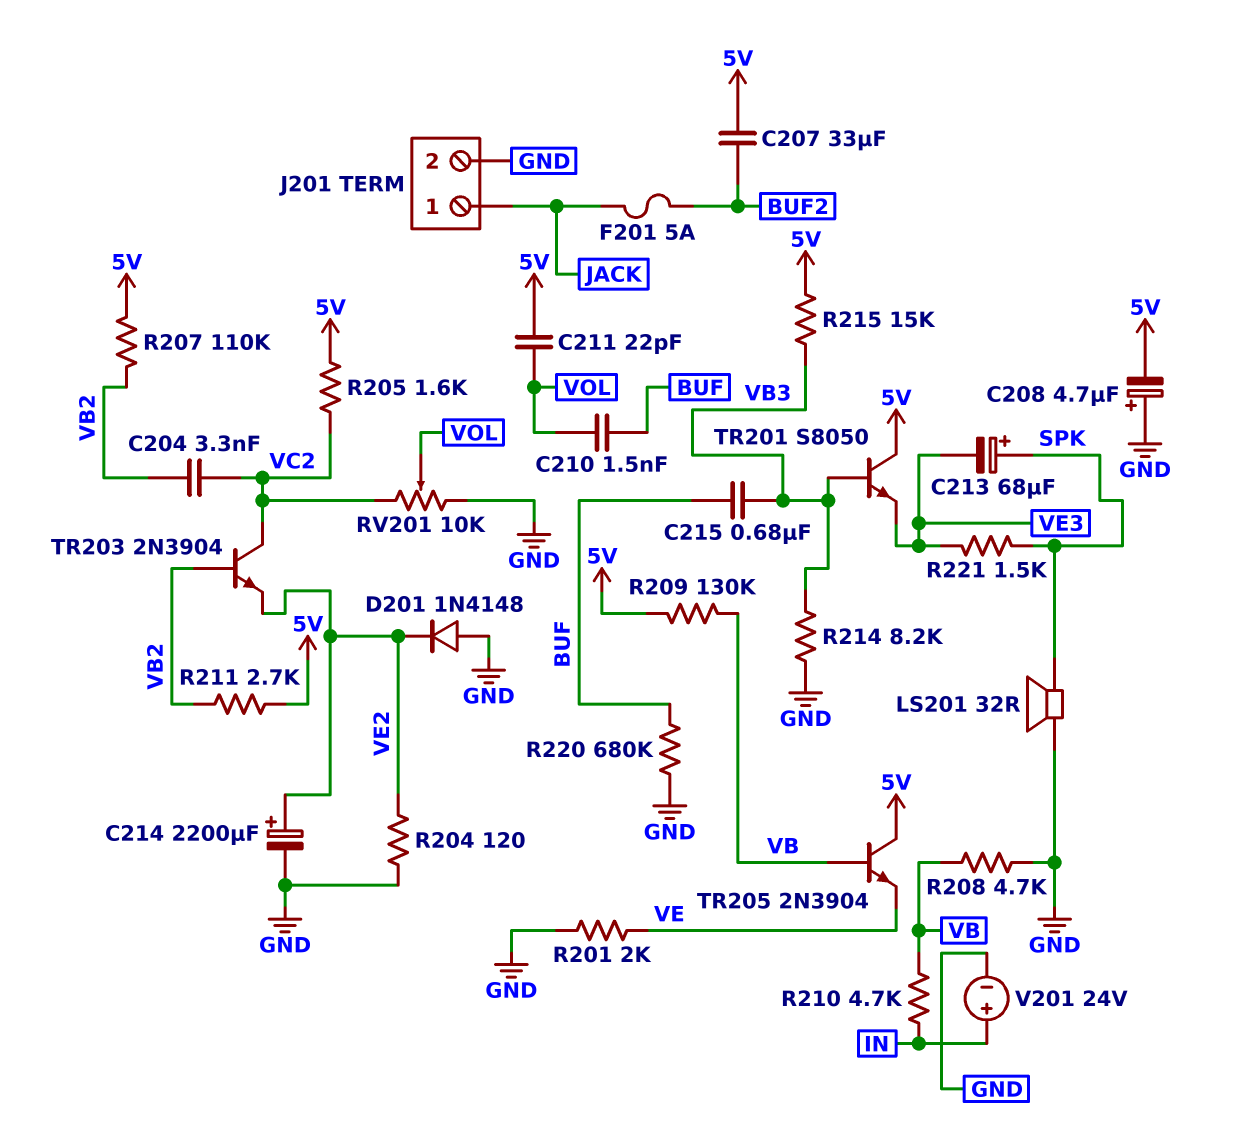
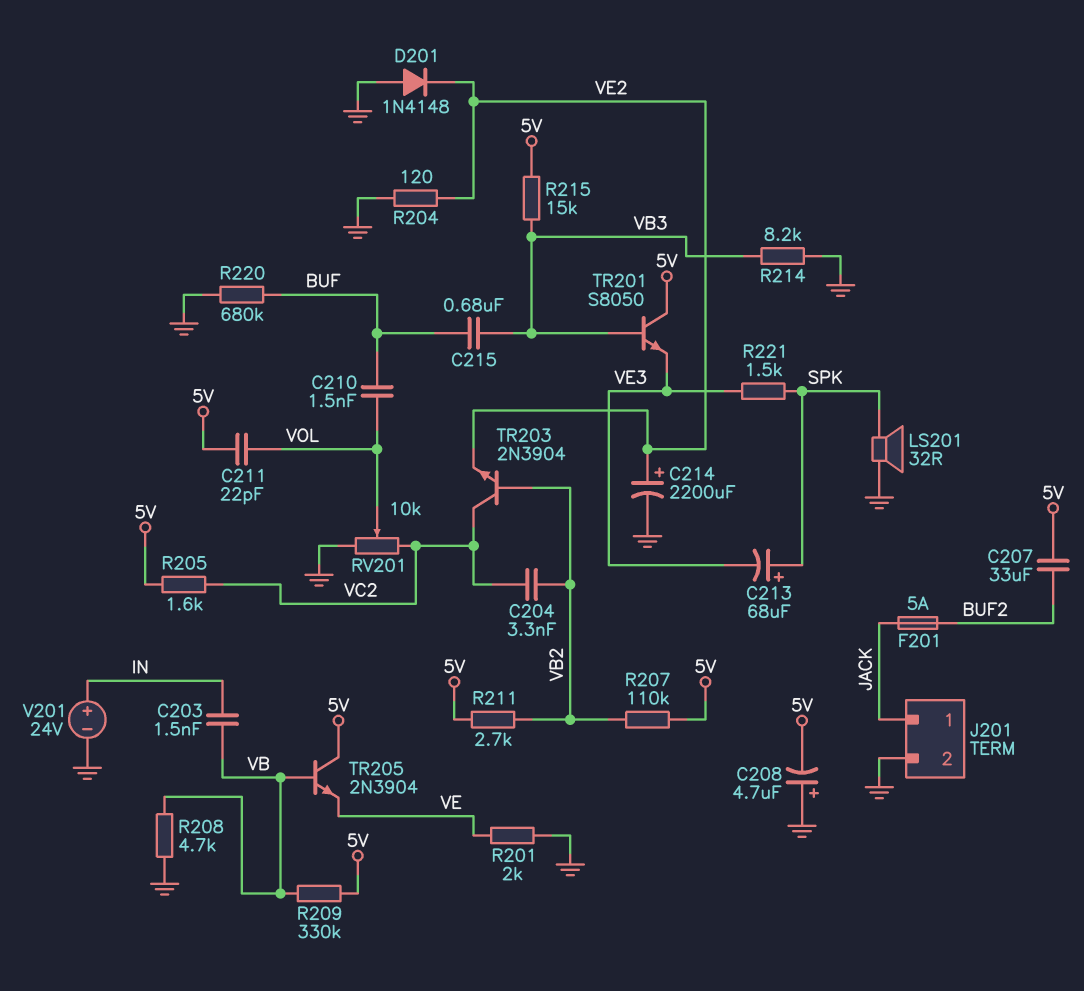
C203: none -> 1.5nF (IN, VB)
R209: 130k (5V, VB) -> 330k (5V, VB)
R210: 4.7k (IN, VB) -> none

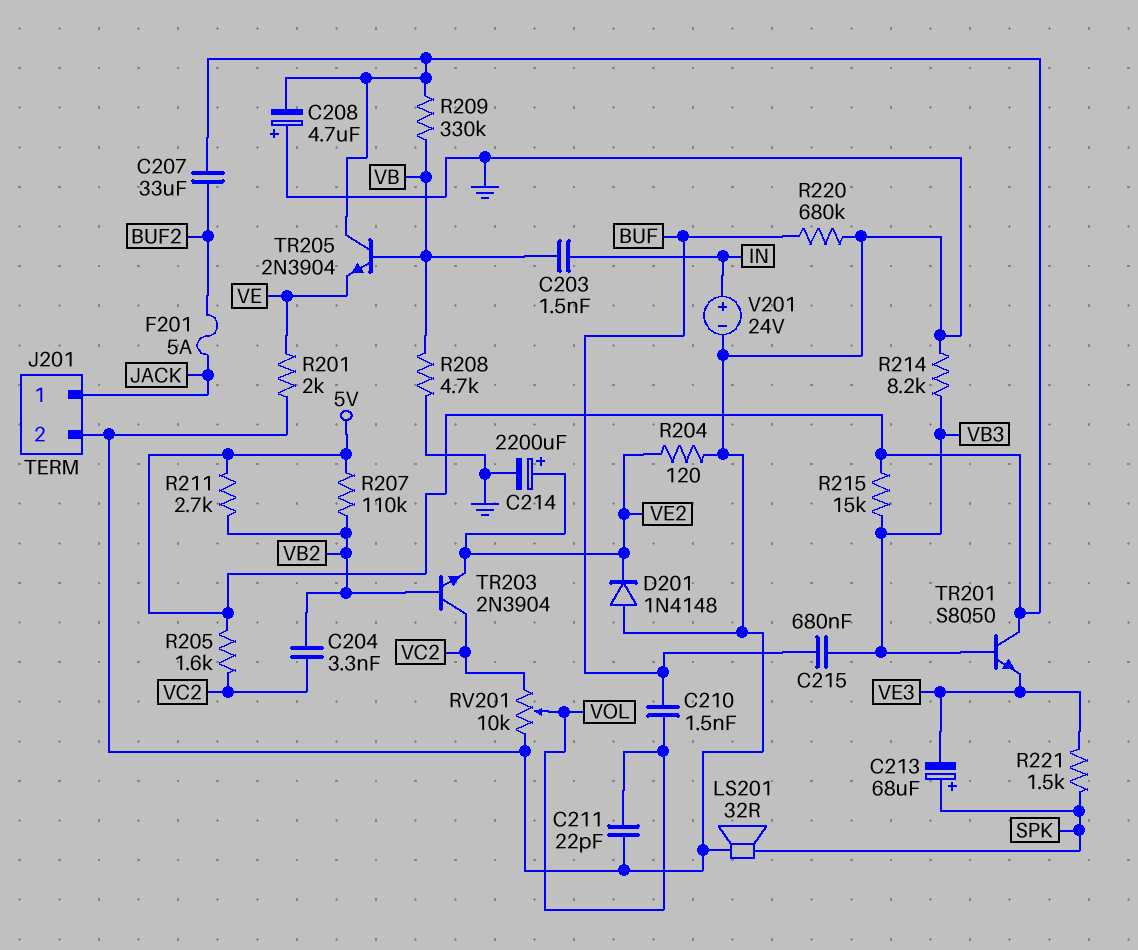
C211: 22pF (5V, VOL) -> 22pF (GND, VOL)

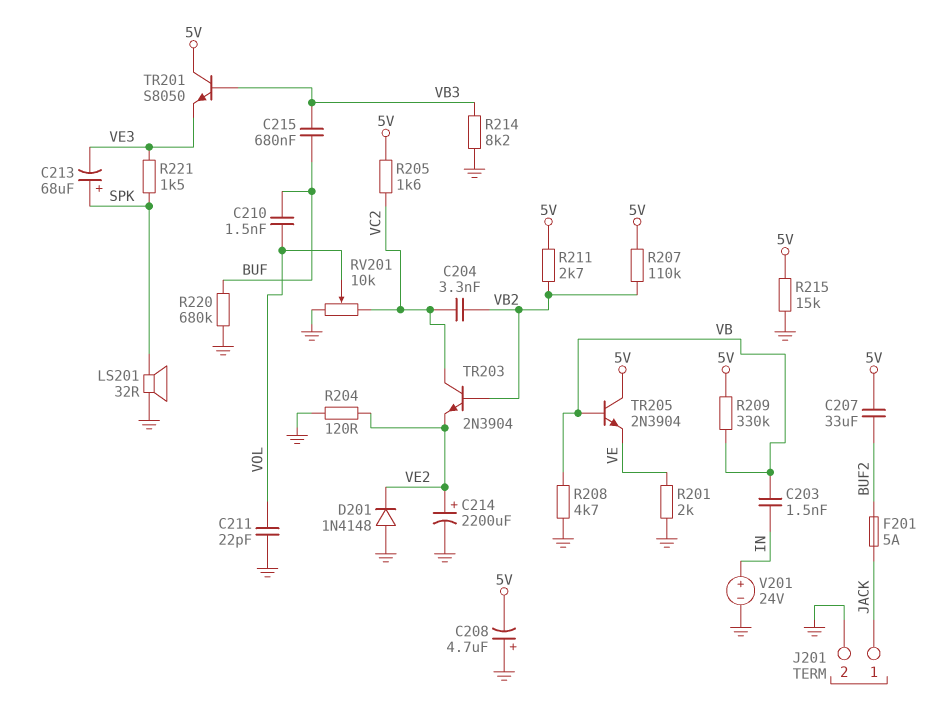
R215: 15k (5V, VB3) -> 15k (5V, GND)

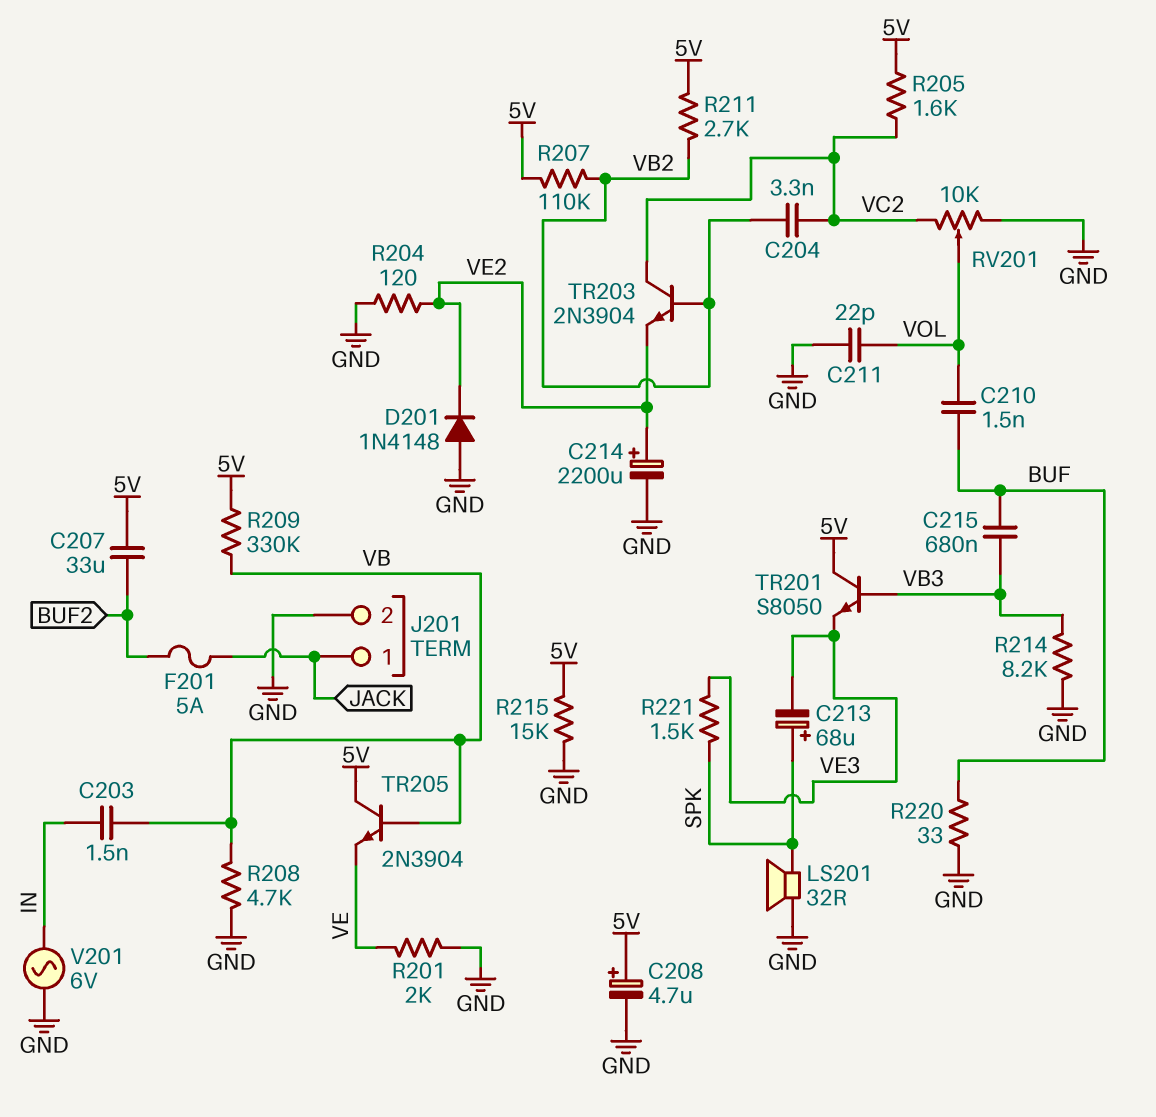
C208: 4.7uF (plus GND, minus 5V) -> 4.7uF (plus 5V, minus GND)
R220: 680k (BUF, GND) -> 33 (BUF, GND)
V201: 24V (plus IN, minus GND) -> AC 6V (GND, IN)

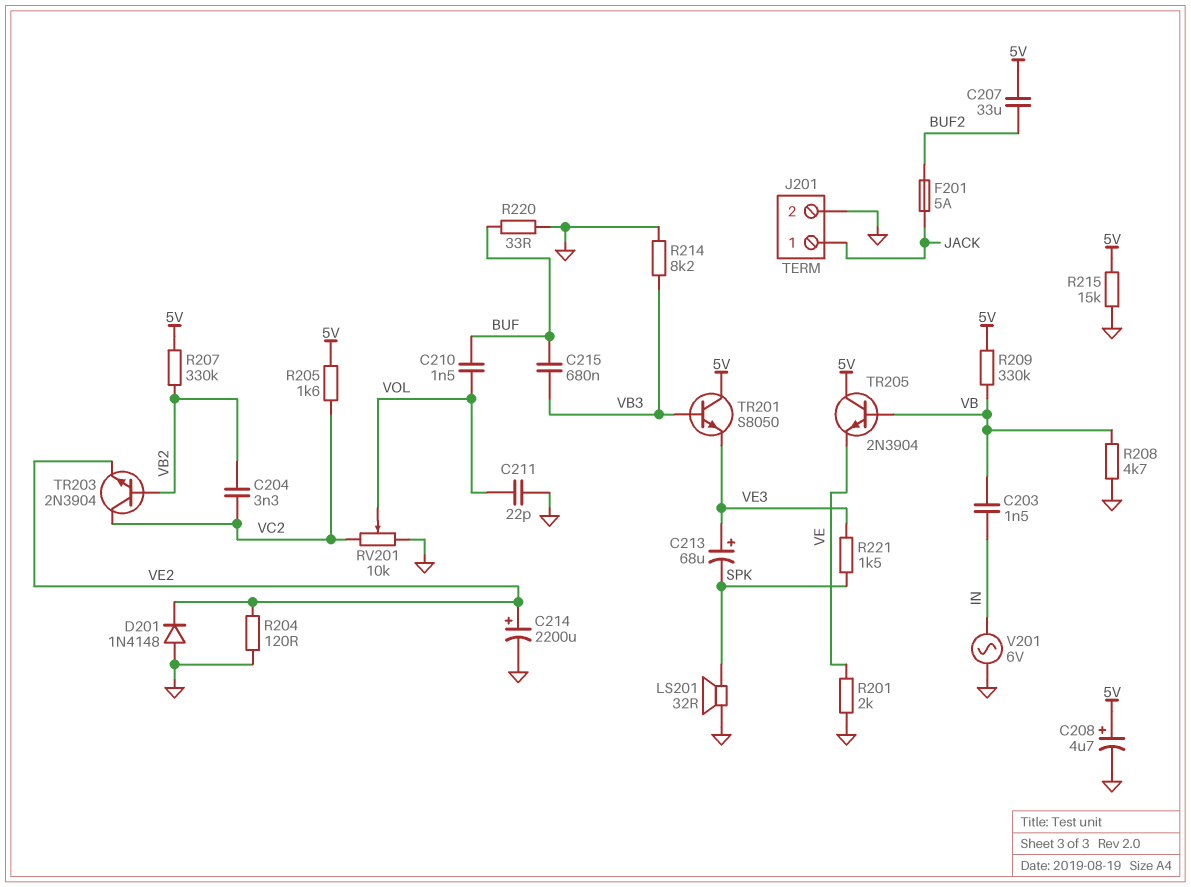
C213: 68uF (plus SPK, minus VE3) -> 68uF (plus VE3, minus SPK)
R207: 110k (5V, VB2) -> 330k (5V, VB2)
R211: 2.7k (5V, VB2) -> none

